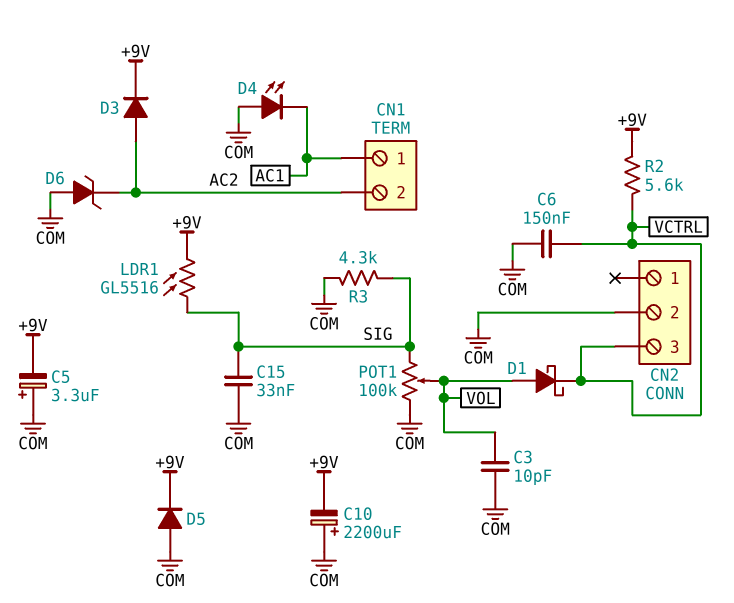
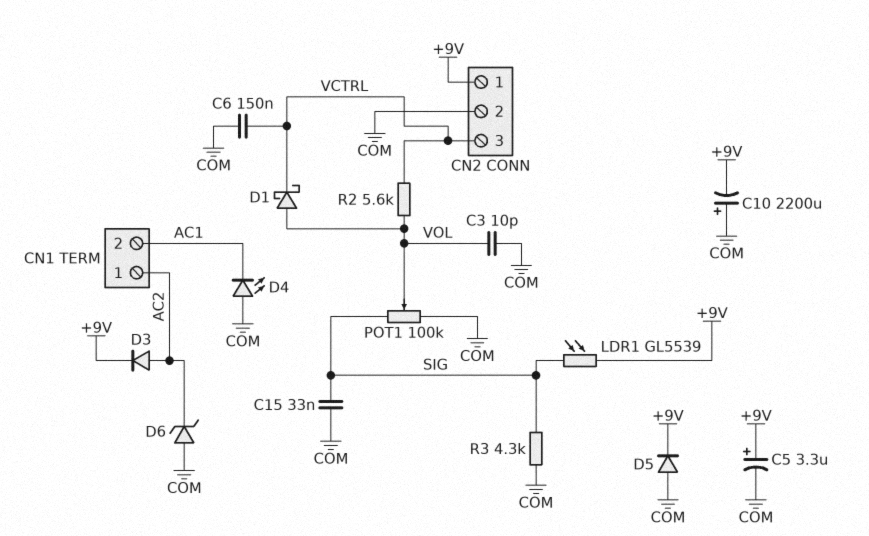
C5: 3.3uF (plus COM, minus +9V) -> 3.3uF (plus +9V, minus COM)
CN1 pin 1: AC1 -> AC2
CN1 pin 2: AC2 -> AC1
CN2 pin 1: none -> +9V
LDR1: GL5516 (+9V, SIG) -> GL5539 (+9V, SIG)
R2: 5.6k (+9V, VCTRL) -> 5.6k (VCTRL, VOL)

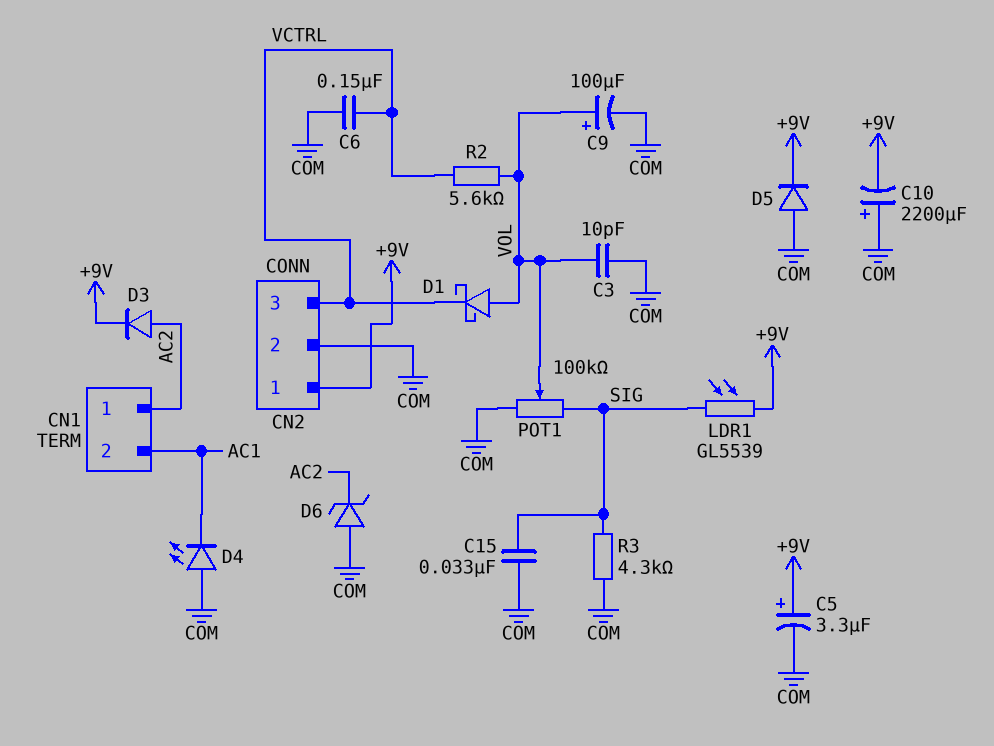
C9: none -> 100uF (plus VOL, minus COM)

